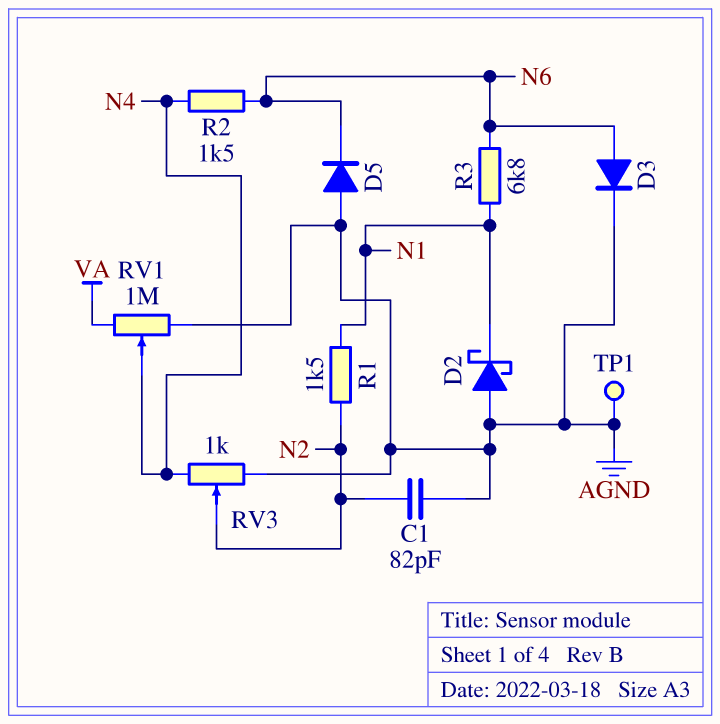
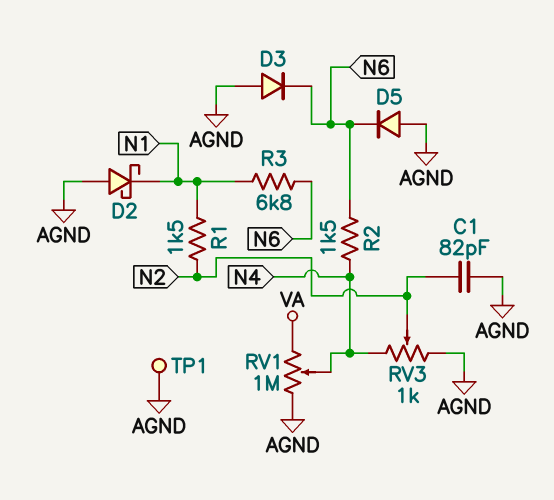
D3: diode (A N6, K AGND) -> diode (A AGND, K N6)

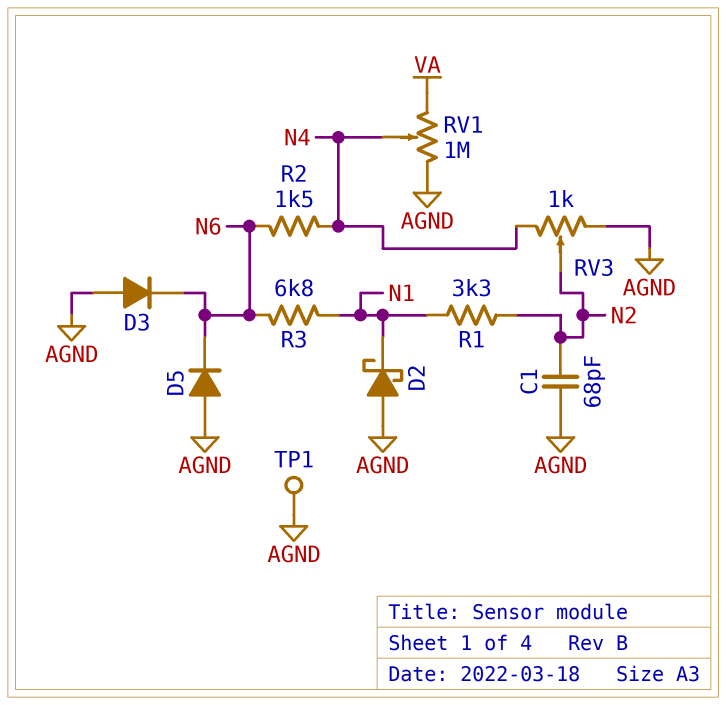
C1: 82pF (AGND, N2) -> 68pF (AGND, N2)
R1: 1.5k (N1, N2) -> 3.3k (N1, N2)

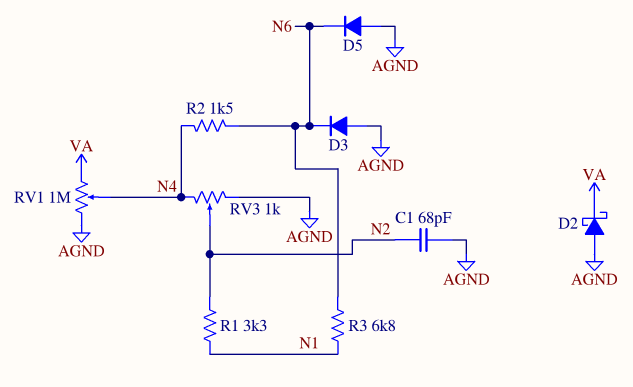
D2: schottky (A AGND, K N1) -> schottky (A AGND, K VA)
TP1: test point (AGND) -> none

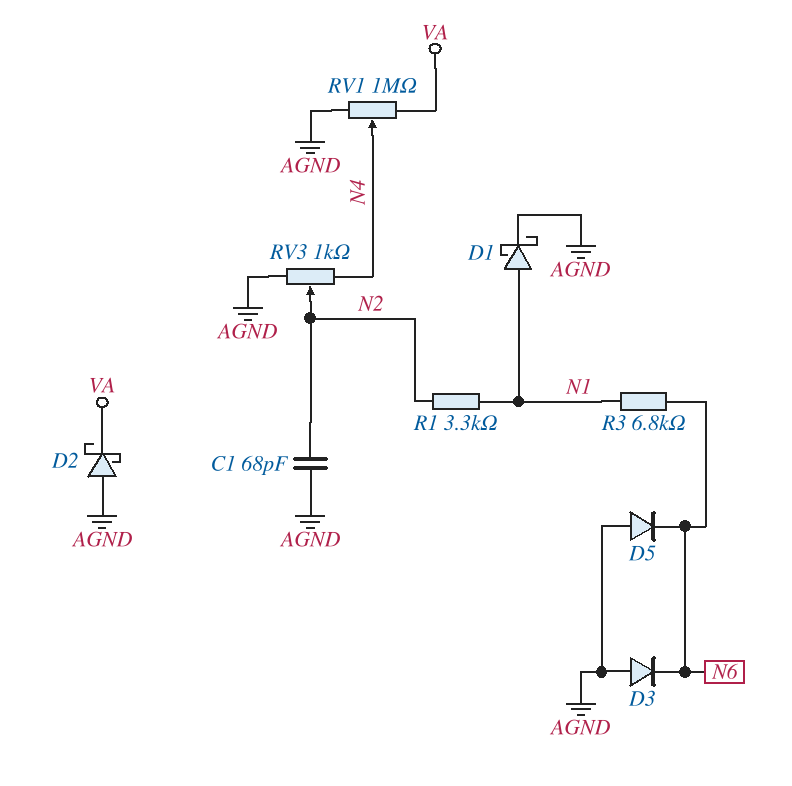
D1: none -> schottky (A N1, K AGND)
R2: 1.5k (N4, N6) -> none

